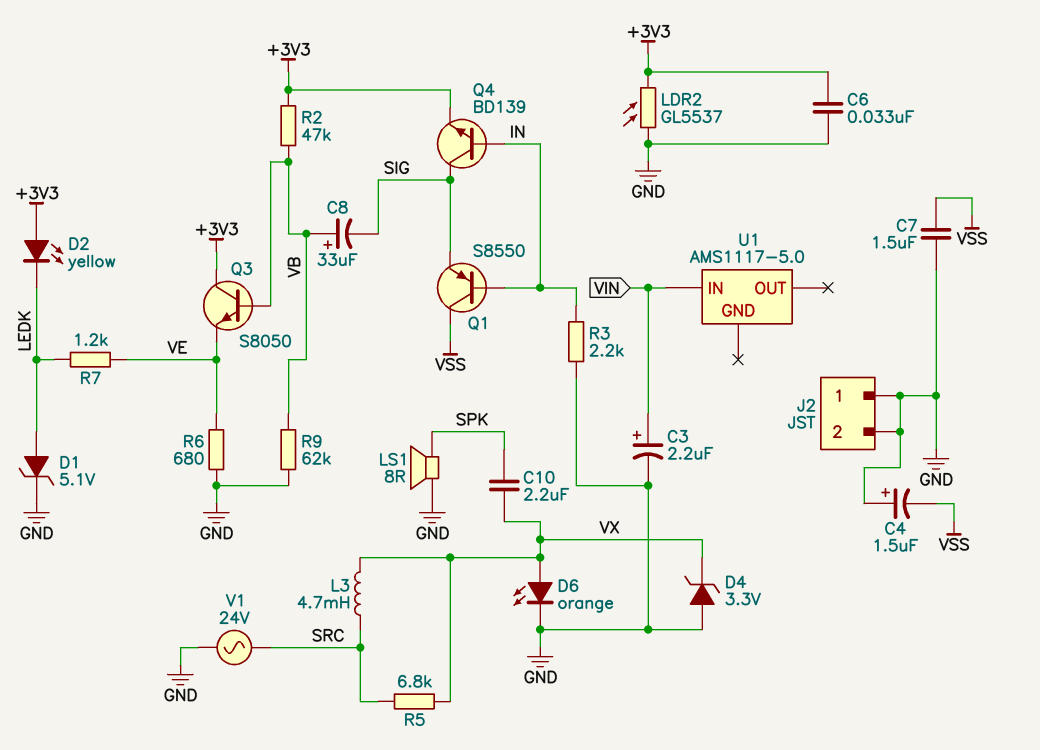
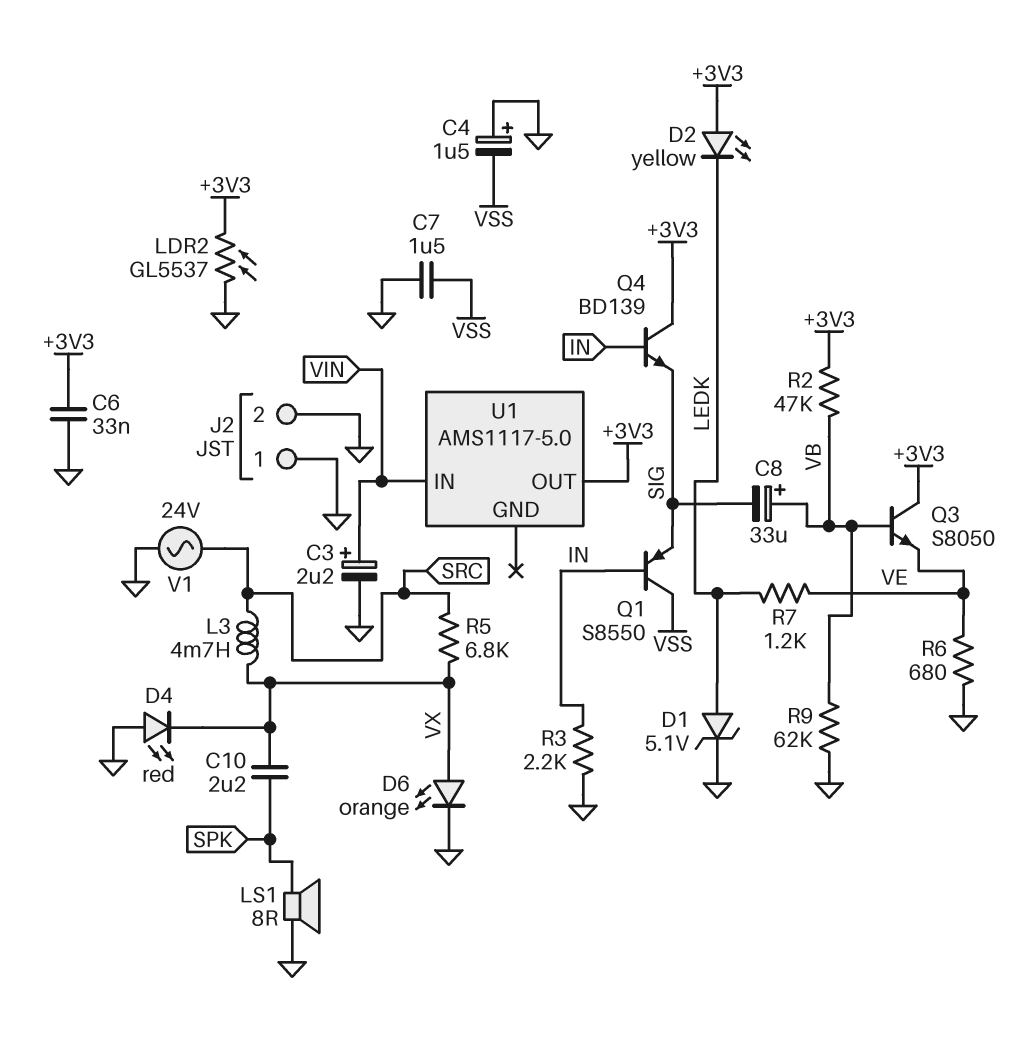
D4: zener 3.3V (A GND, K VX) -> LED red (A GND, K VX)
Q4: NPN BD139 (B IN, C SIG, E +3V3) -> NPN BD139 (B IN, C +3V3, E SIG)
U1 pin OUT: none -> +3V3

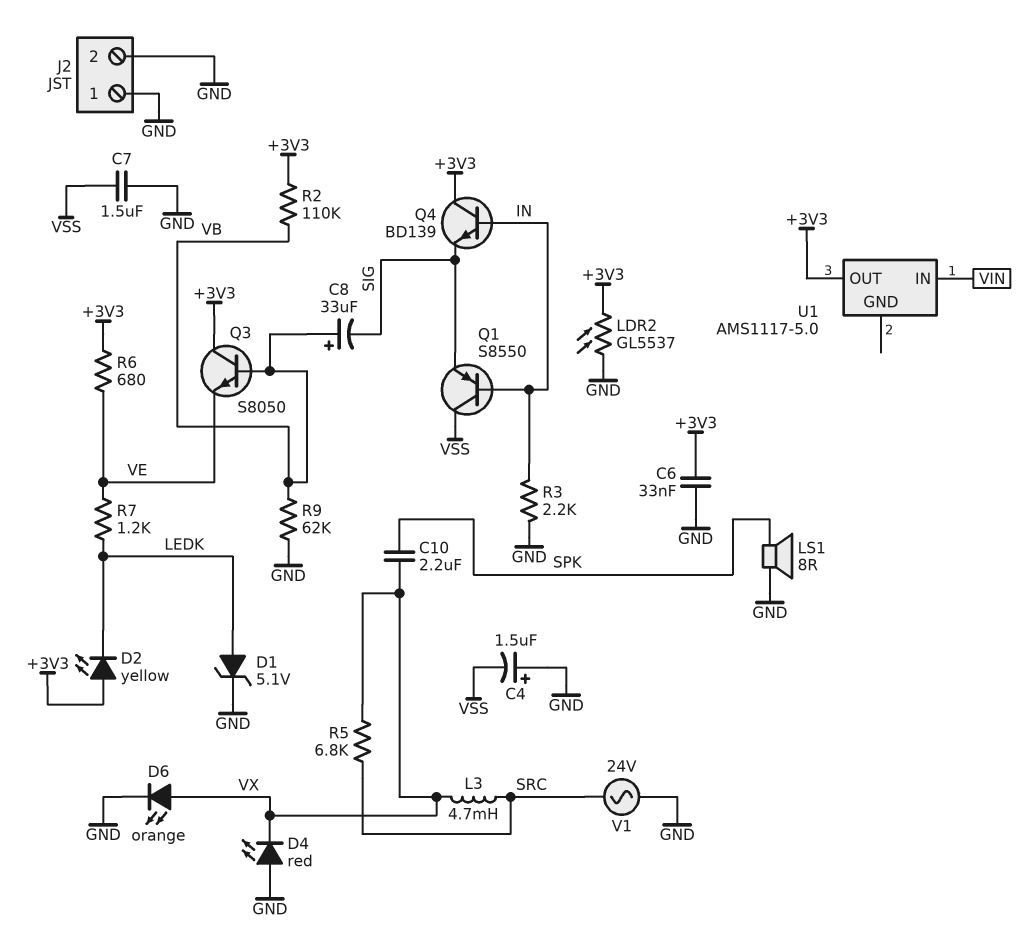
C3: 2.2uF (plus VIN, minus GND) -> none
R2: 47k (+3V3, VB) -> 110k (+3V3, VB)
R6: 680 (GND, VE) -> 680 (+3V3, VE)

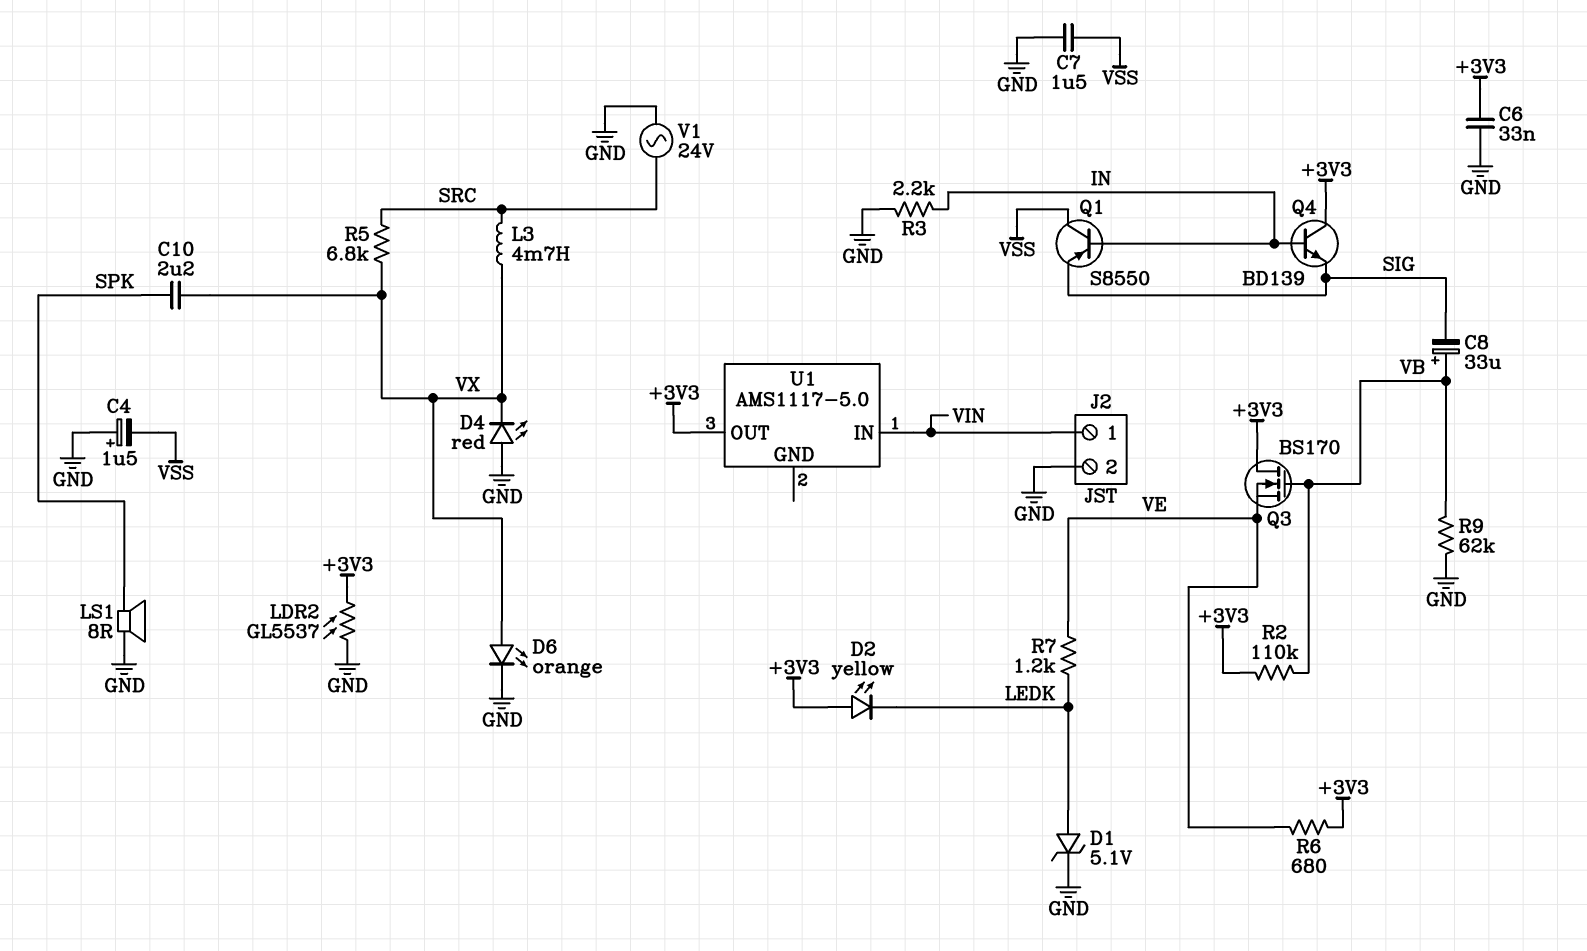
J2 pin 1: GND -> VIN
Q3: NPN S8050 (B VB, C +3V3, E VE) -> NMOS BS170 (G VB, D +3V3, S VE)

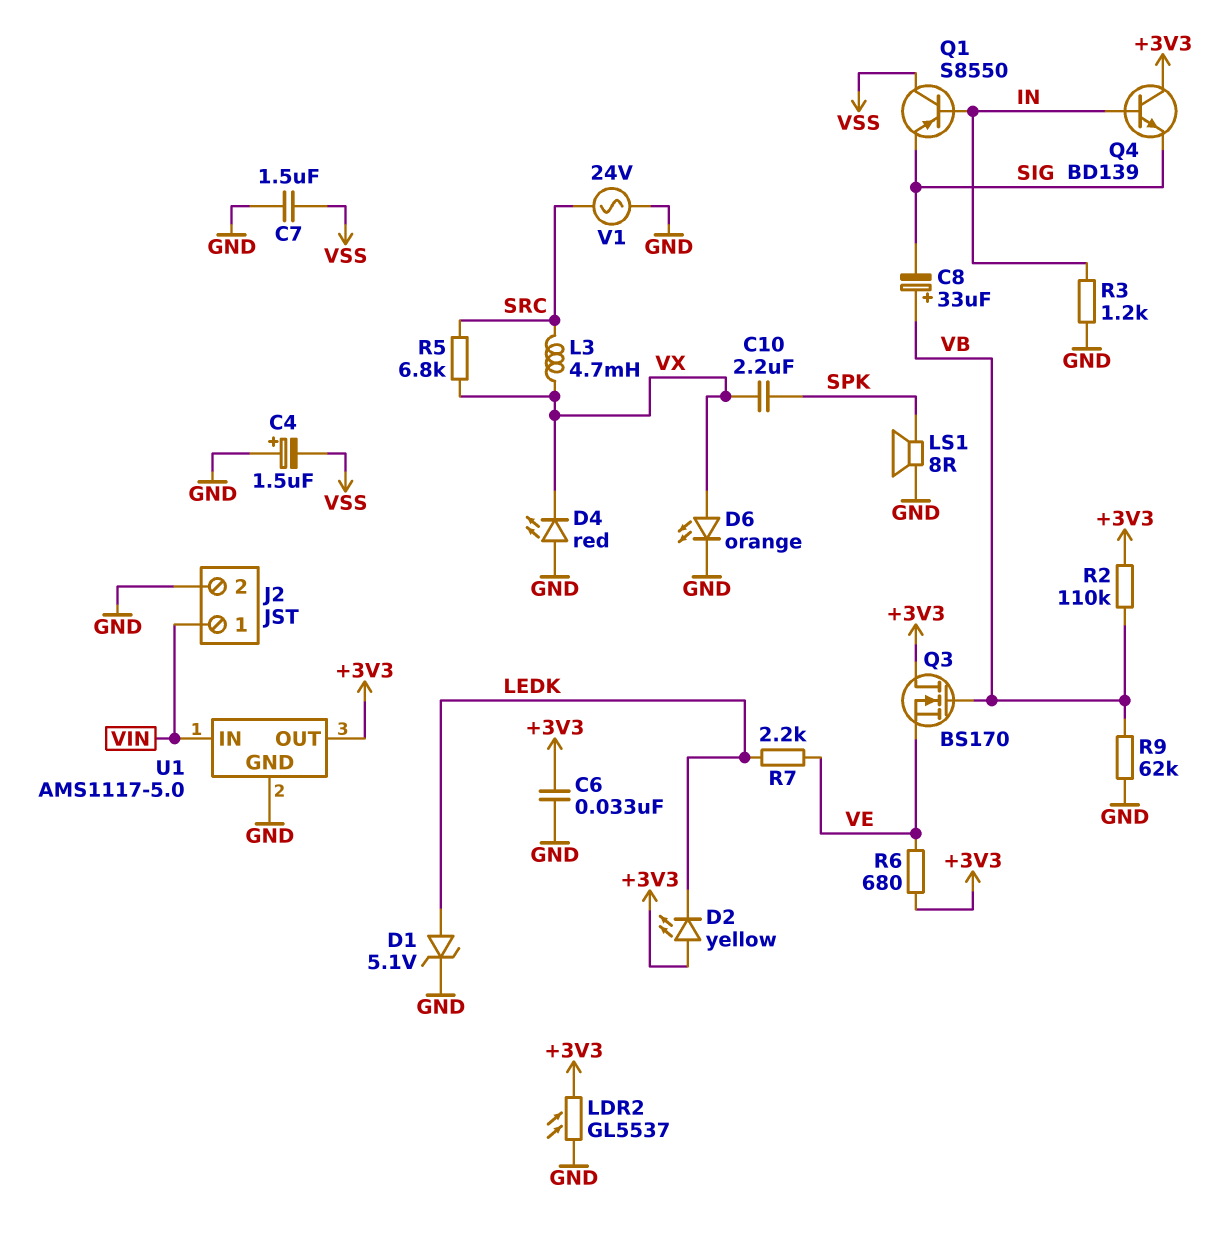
R3: 2.2k (GND, IN) -> 1.2k (GND, IN)
R7: 1.2k (LEDK, VE) -> 2.2k (LEDK, VE)
U1 pin GND: none -> GND

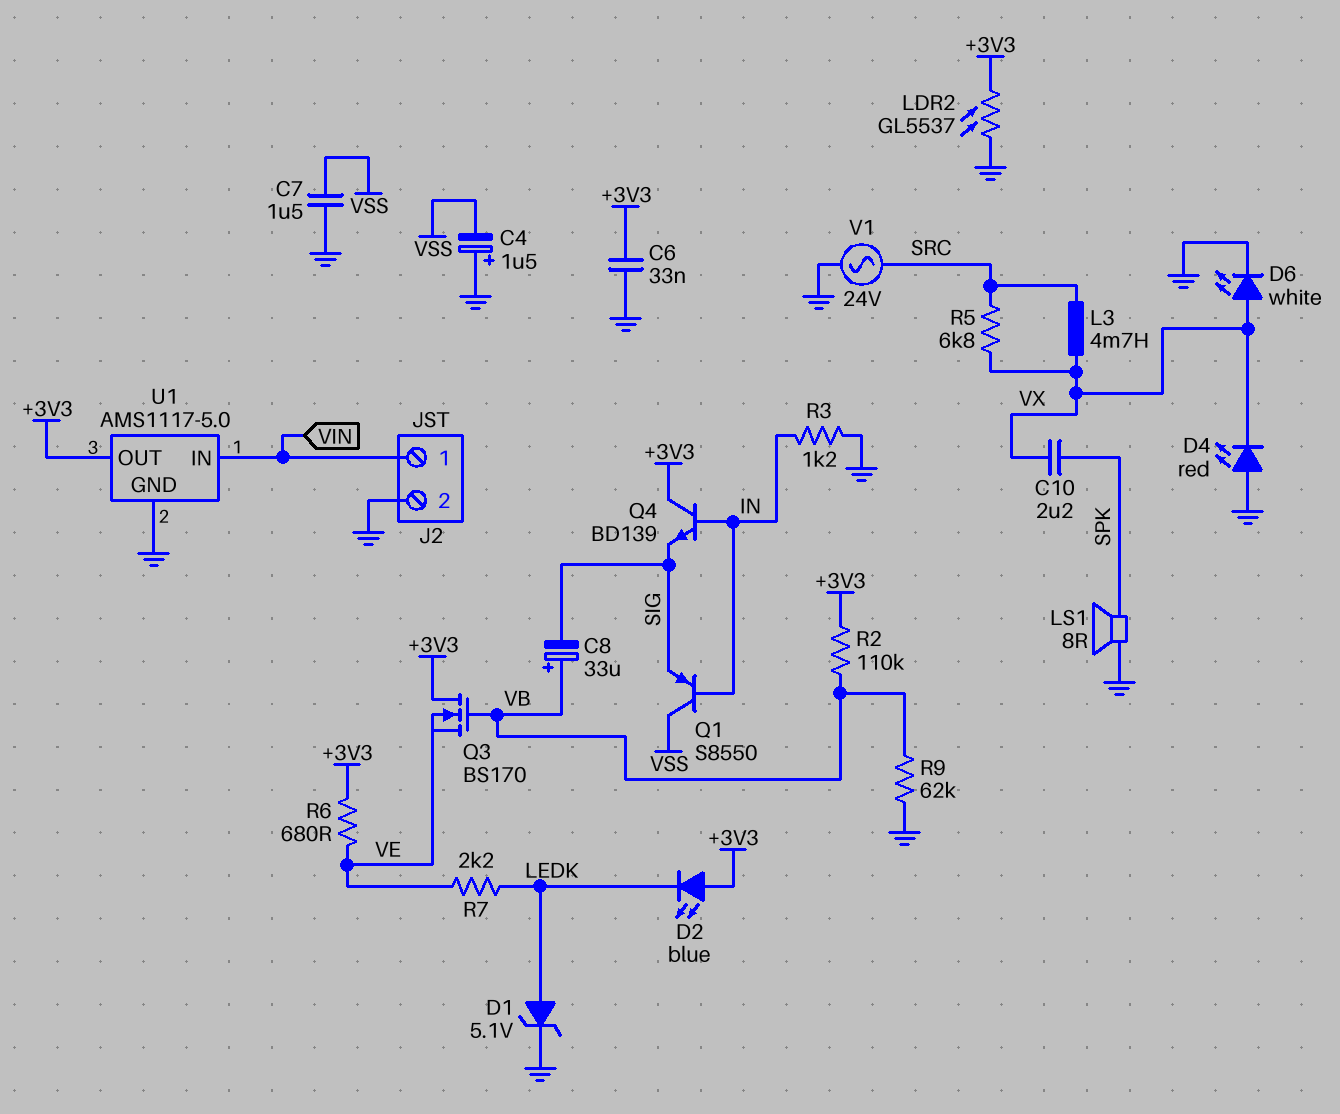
D2: LED yellow (A +3V3, K LEDK) -> LED blue (A +3V3, K LEDK)
D6: LED orange (A VX, K GND) -> LED white (A VX, K GND)

